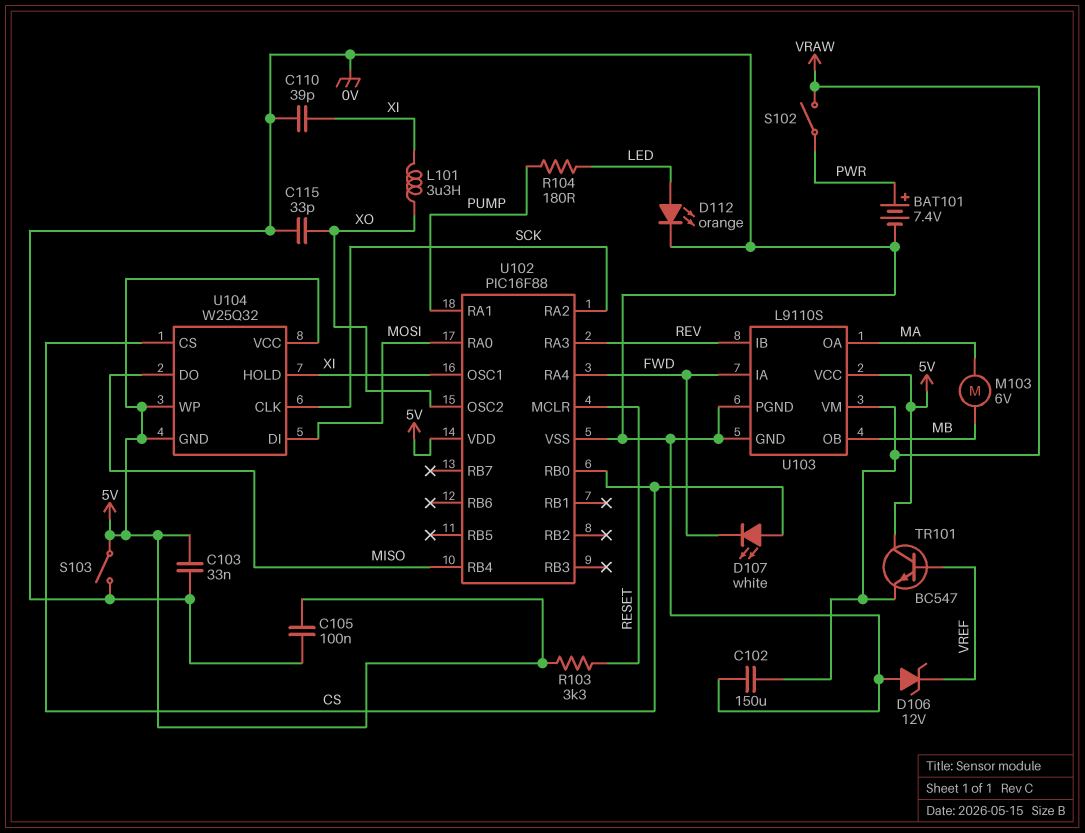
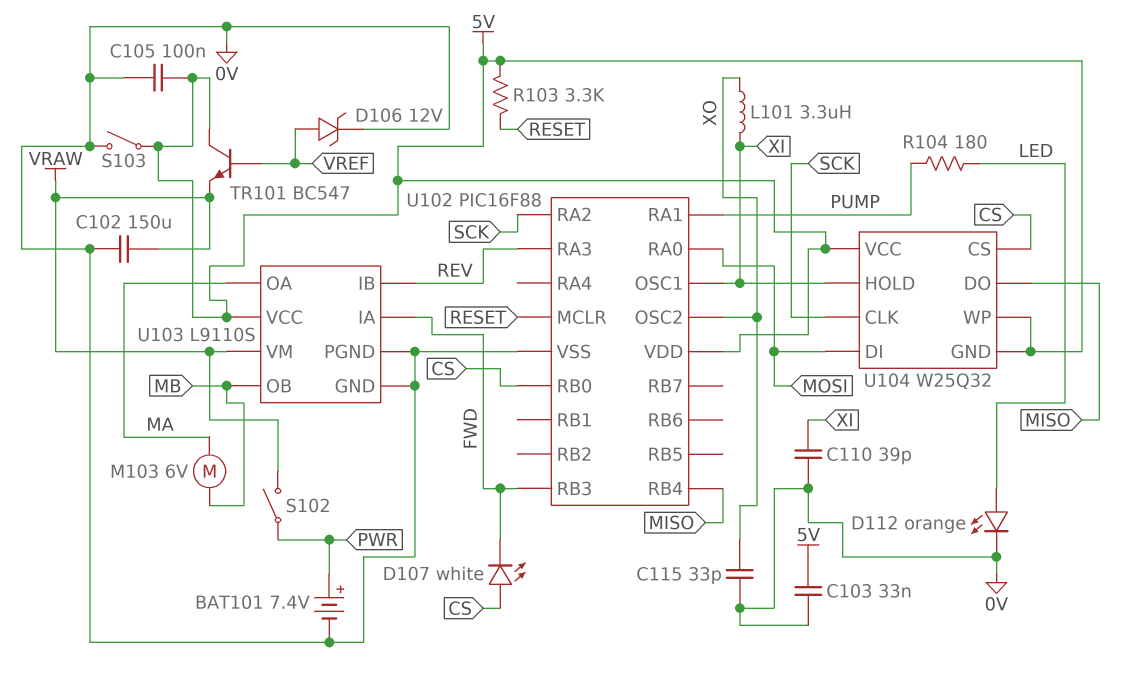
D106: zener 12V (A 0V, K VREF) -> zener 12V (A VREF, K 0V)
U102 pin RA4: FWD -> none
U102 pin RB3: none -> FWD

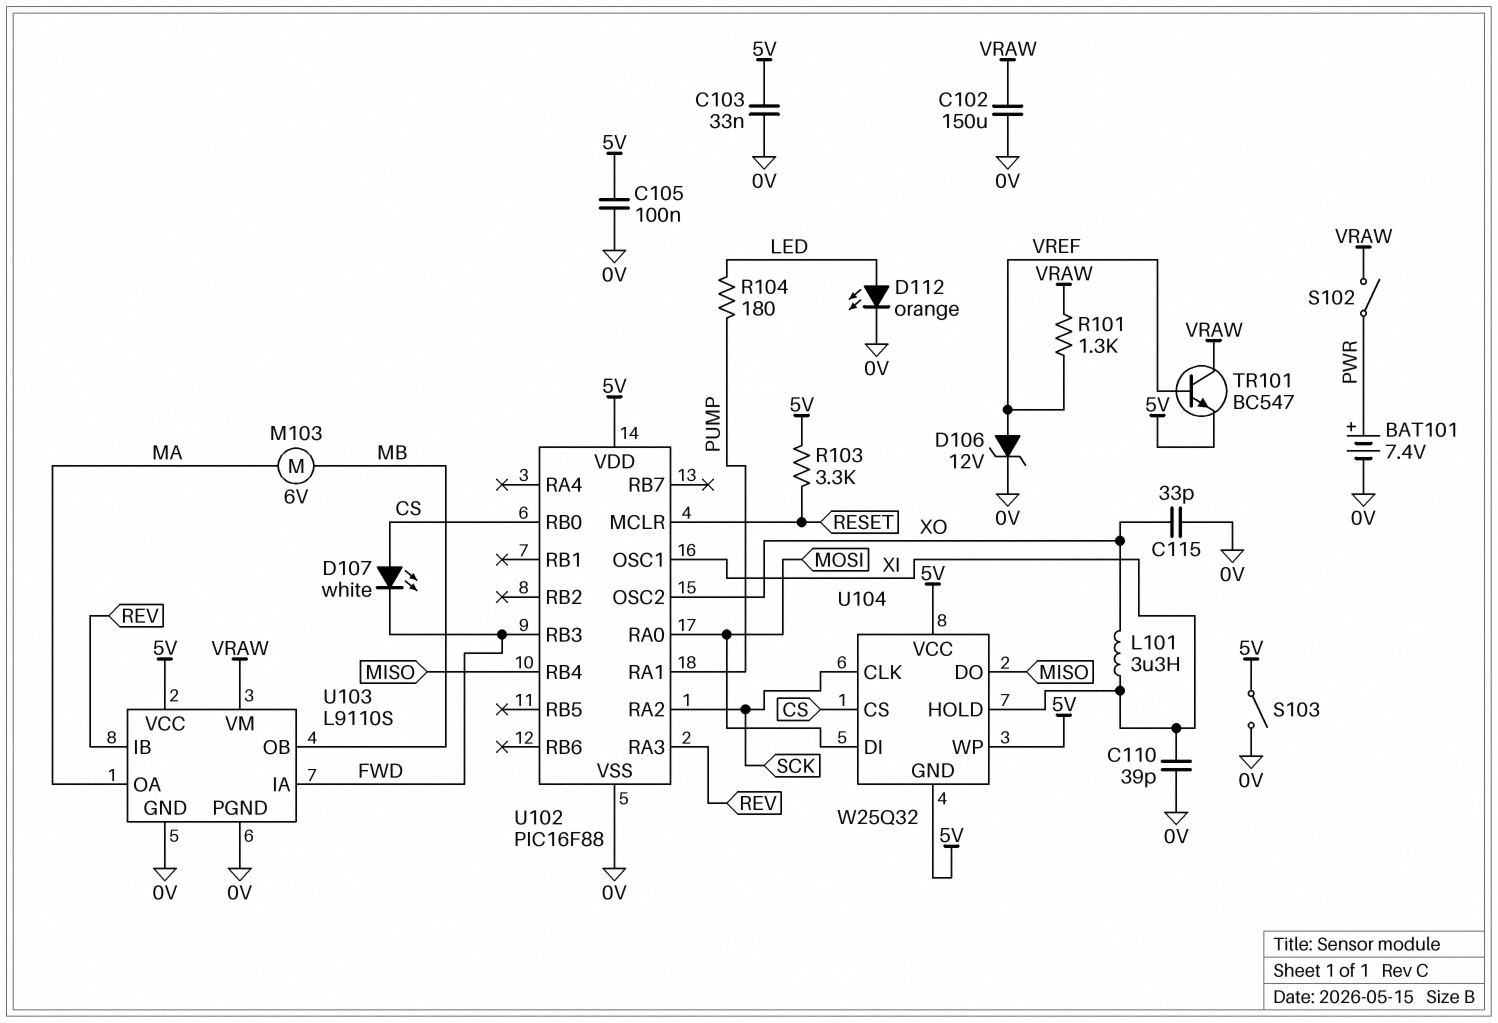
R101: none -> 1.3k (VRAW, VREF)
TR101: NPN BC547 (B VREF, C 5V, E VRAW) -> NPN BC547 (B VREF, C VRAW, E 5V)

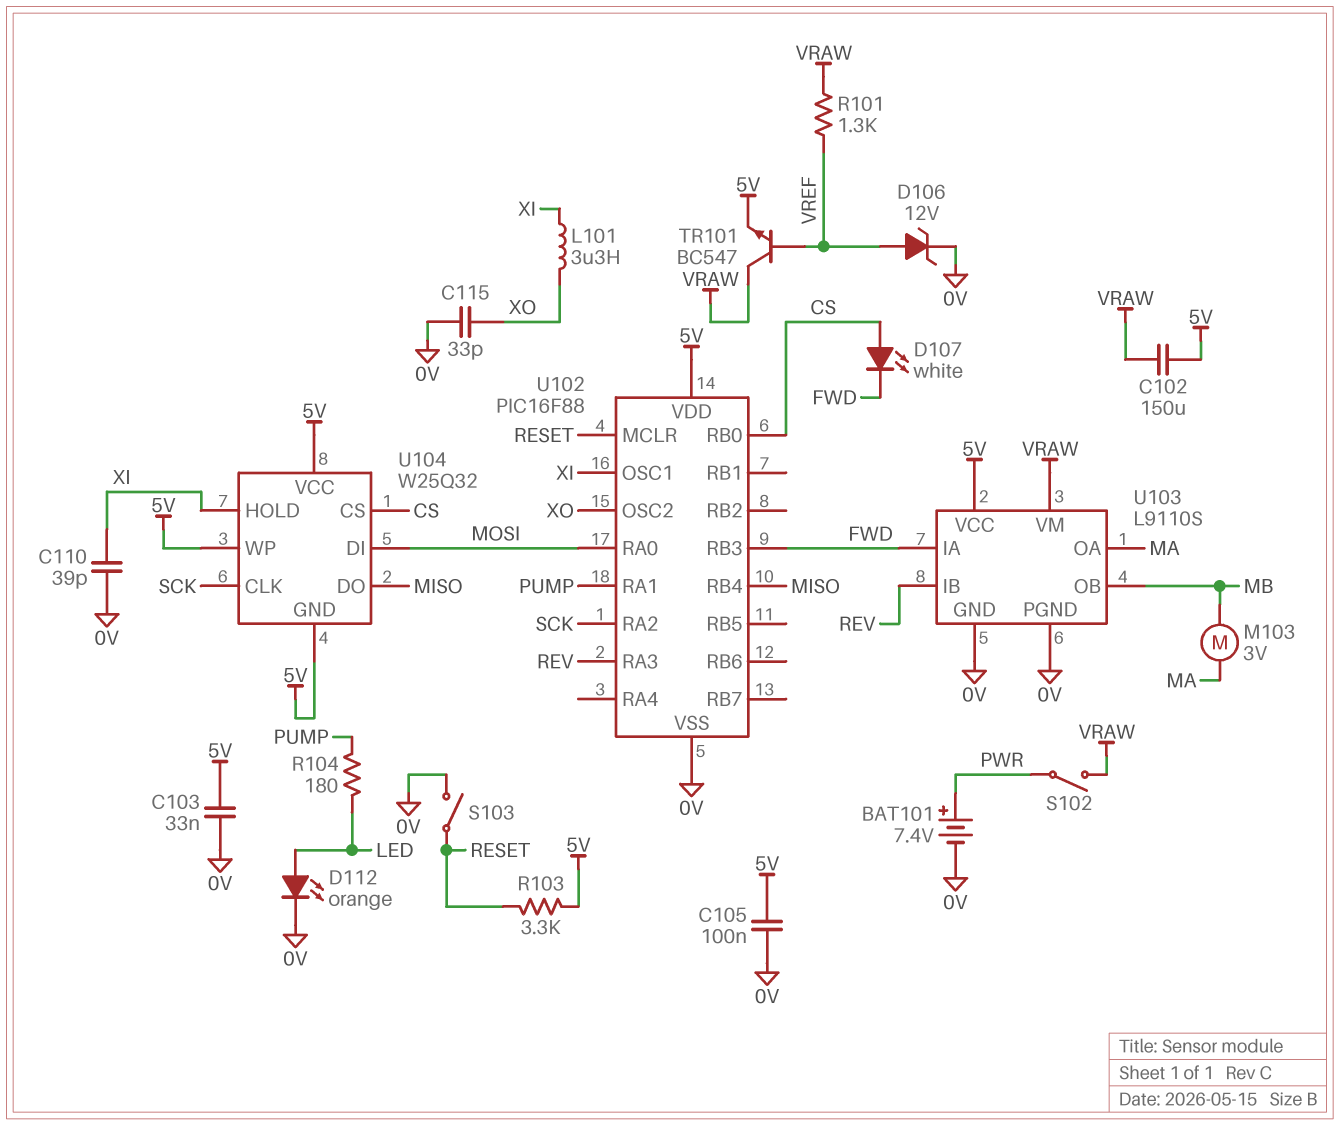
C102: 150uF (0V, VRAW) -> 150uF (5V, VRAW)
M103: motor 6V (MA, MB) -> motor 3V (MA, MB)
S103: switch (0V, 5V) -> switch (0V, RESET)

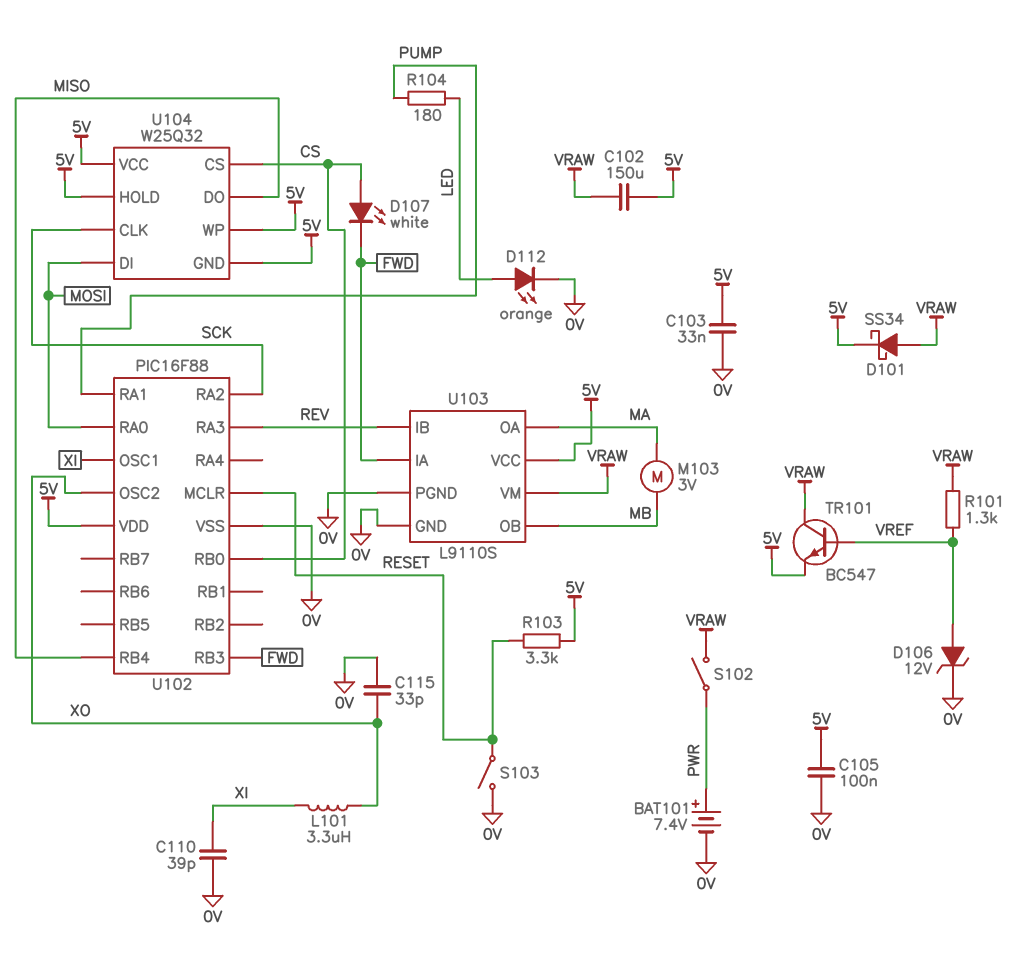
D101: none -> schottky SS34 (A VRAW, K 5V)
U104 pin HOLD: XI -> 5V

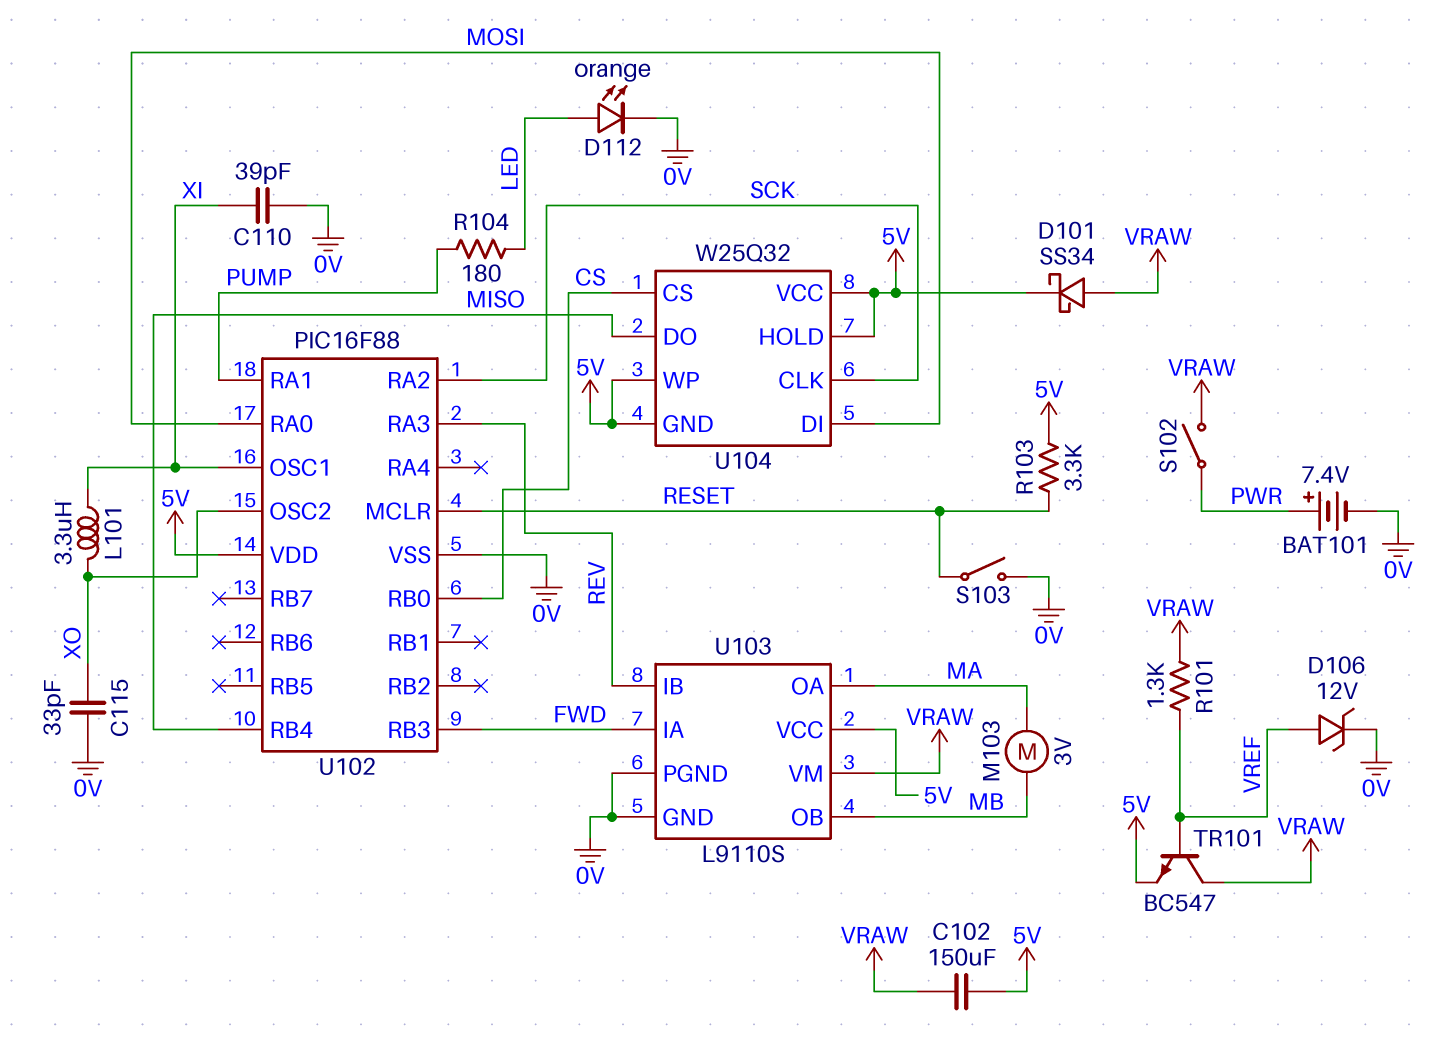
C103: 33nF (0V, 5V) -> none
C105: 100nF (0V, 5V) -> none
D107: LED white (A CS, K FWD) -> none

